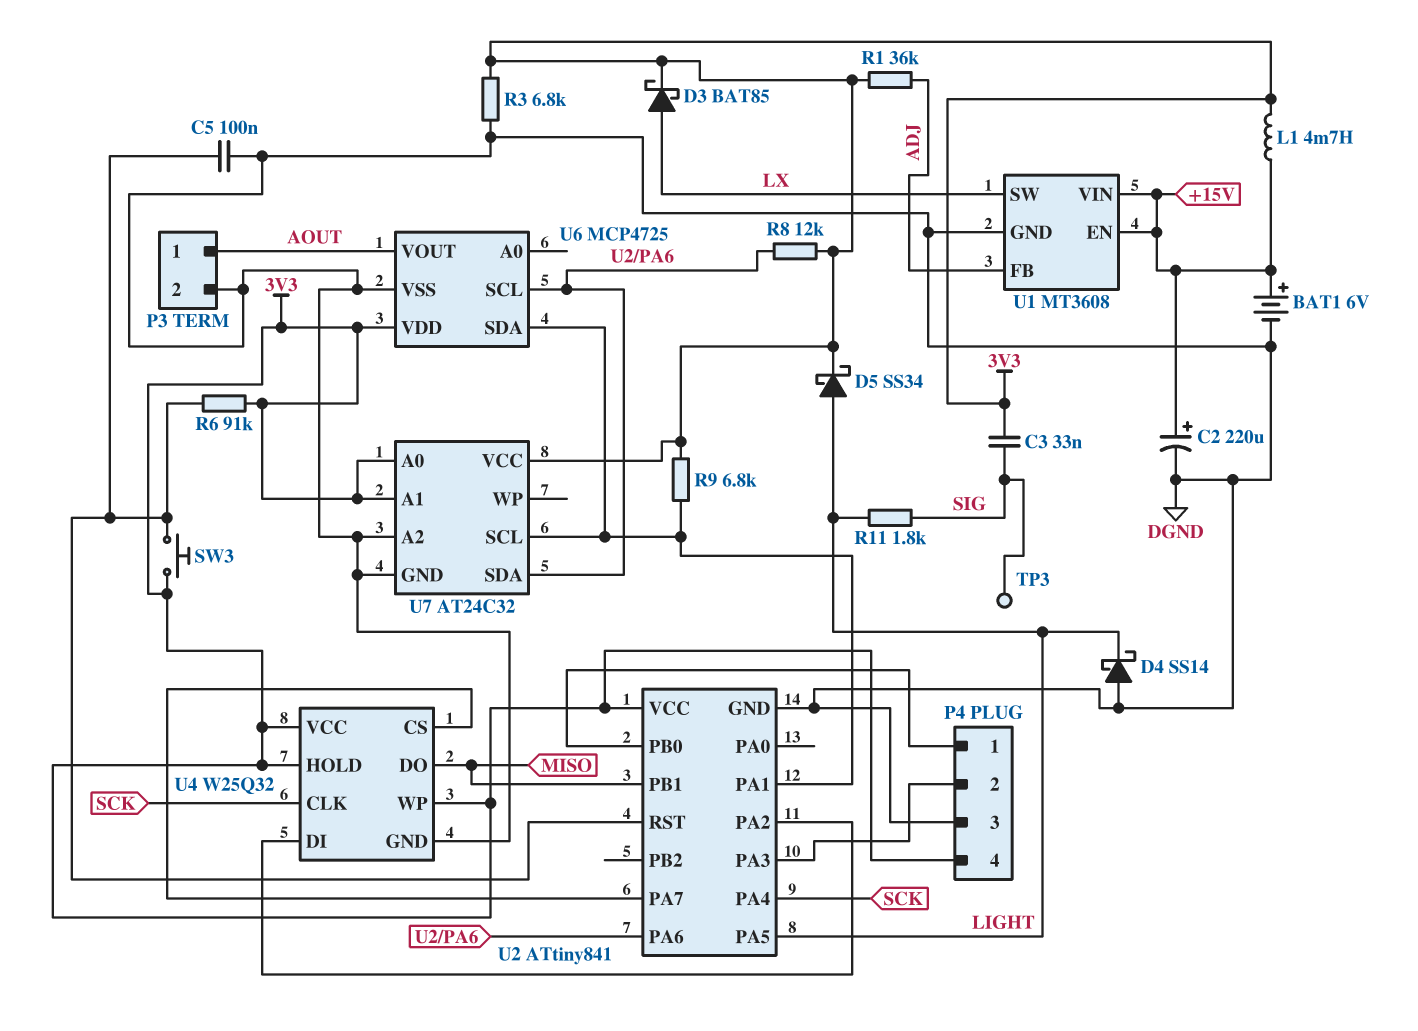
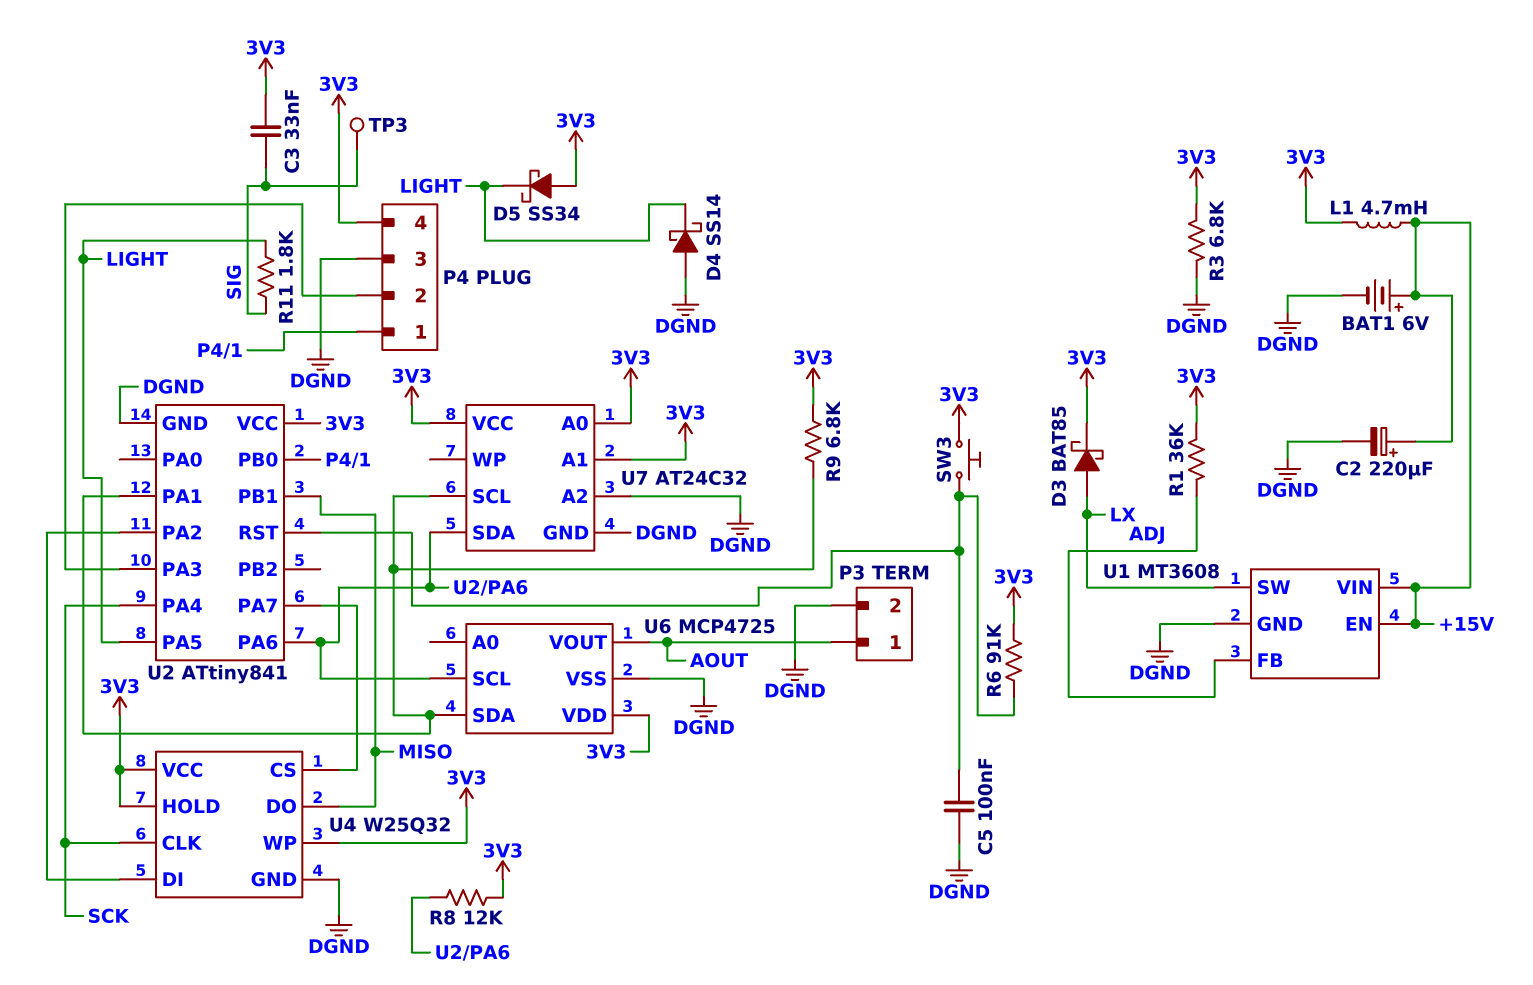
D5: schottky SS34 (A LIGHT, K 3V3) -> schottky SS34 (A 3V3, K LIGHT)

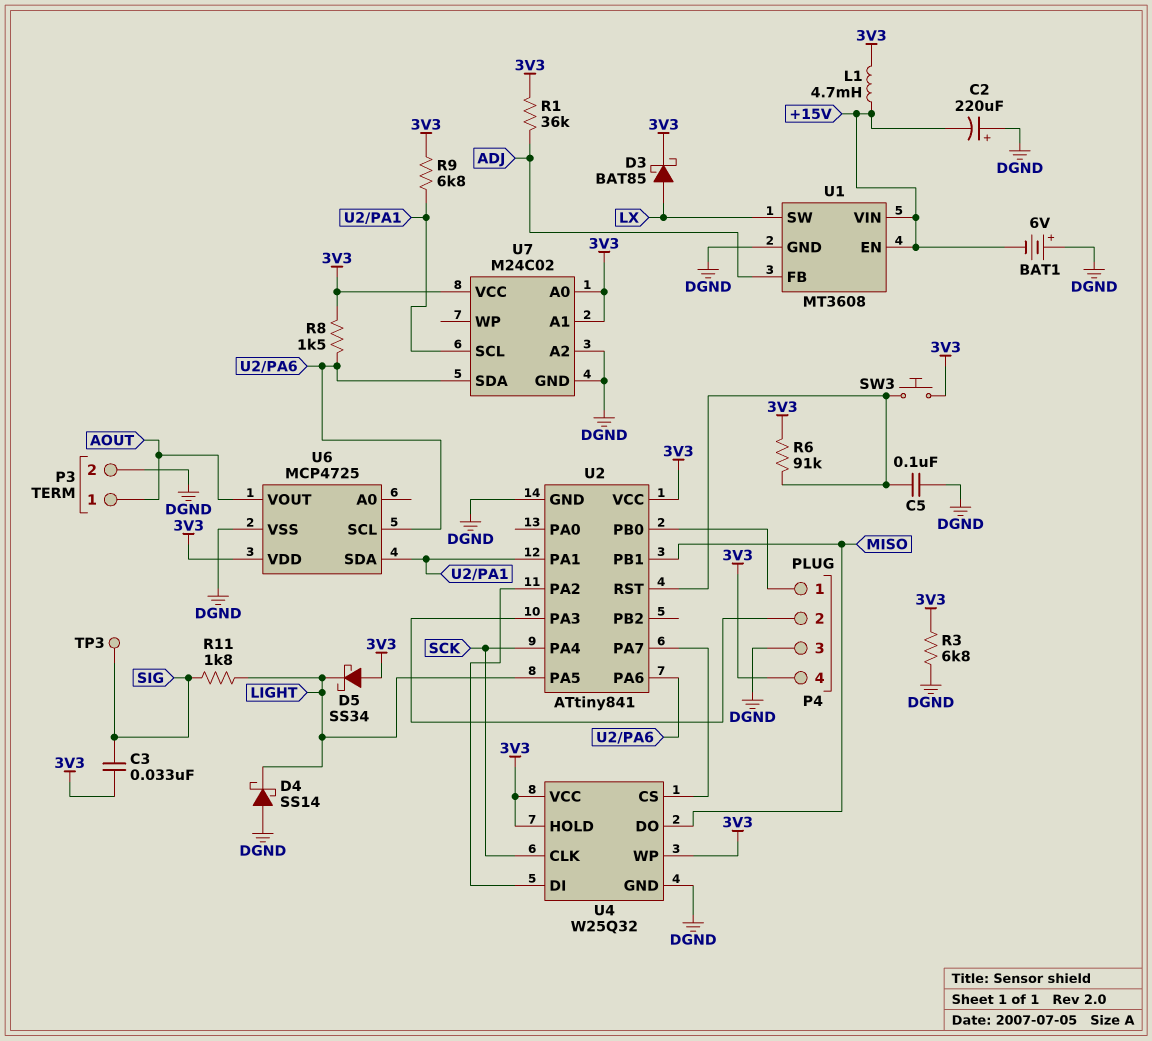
BAT1: 6V (plus +15V, minus DGND) -> 6V (plus DGND, minus +15V)
C2: 220uF (plus +15V, minus DGND) -> 220uF (plus DGND, minus +15V)
R8: 12k (3V3, U2/PA6) -> 1.5k (3V3, U2/PA6)
U7: AT24C32 -> M24C02

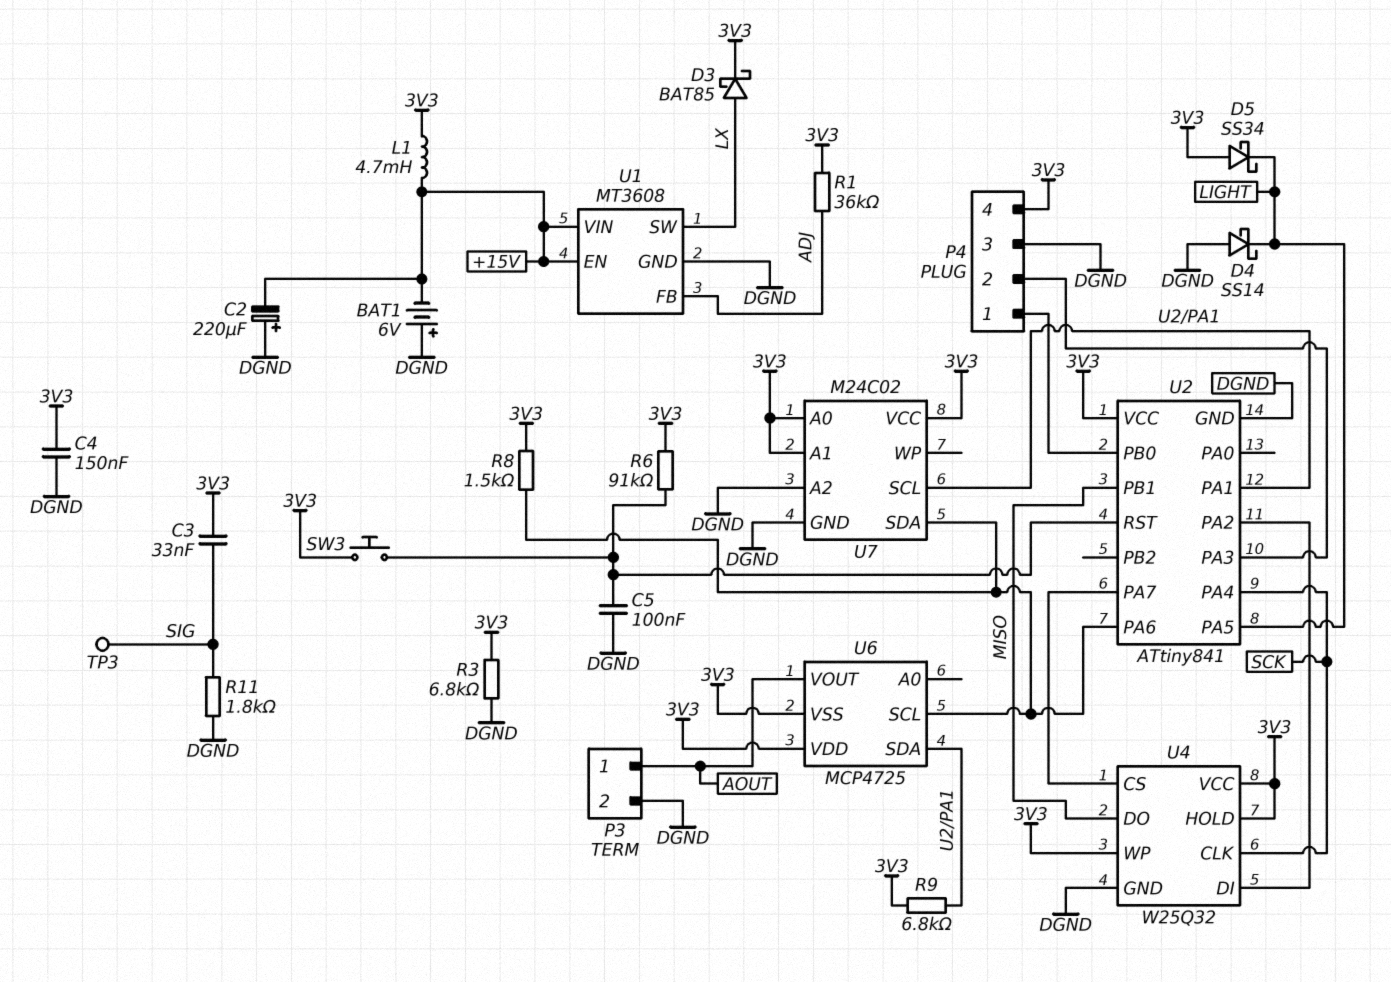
C4: none -> 150nF (3V3, DGND)
R11: 1.8k (LIGHT, SIG) -> 1.8k (DGND, SIG)
U6 pin VSS: DGND -> 3V3

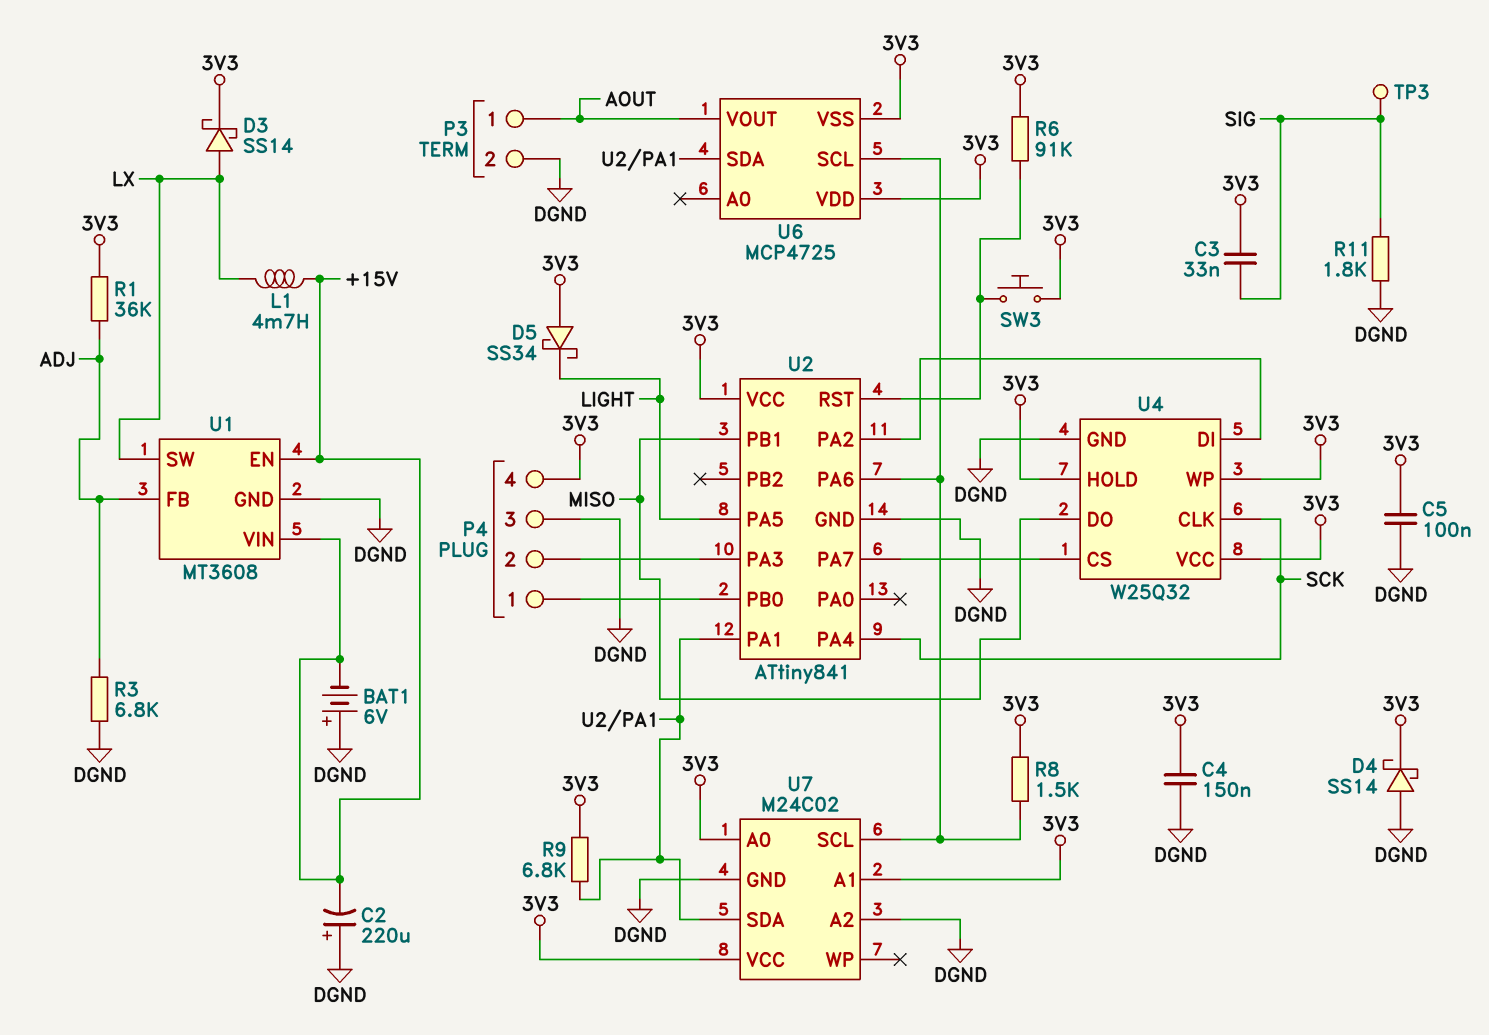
C5: 100nF (DGND, U2/RST) -> 100nF (3V3, DGND)
D3: schottky BAT85 (A LX, K 3V3) -> schottky SS14 (A LX, K 3V3)
D4: schottky SS14 (A DGND, K LIGHT) -> schottky SS14 (A DGND, K 3V3)
L1: 4.7mH (+15V, 3V3) -> 4.7mH (+15V, LX)
R3: 6.8k (3V3, DGND) -> 6.8k (ADJ, DGND)
U7 pin SCL: U2/PA1 -> U2/PA6
U7 pin SDA: U2/PA6 -> U2/PA1

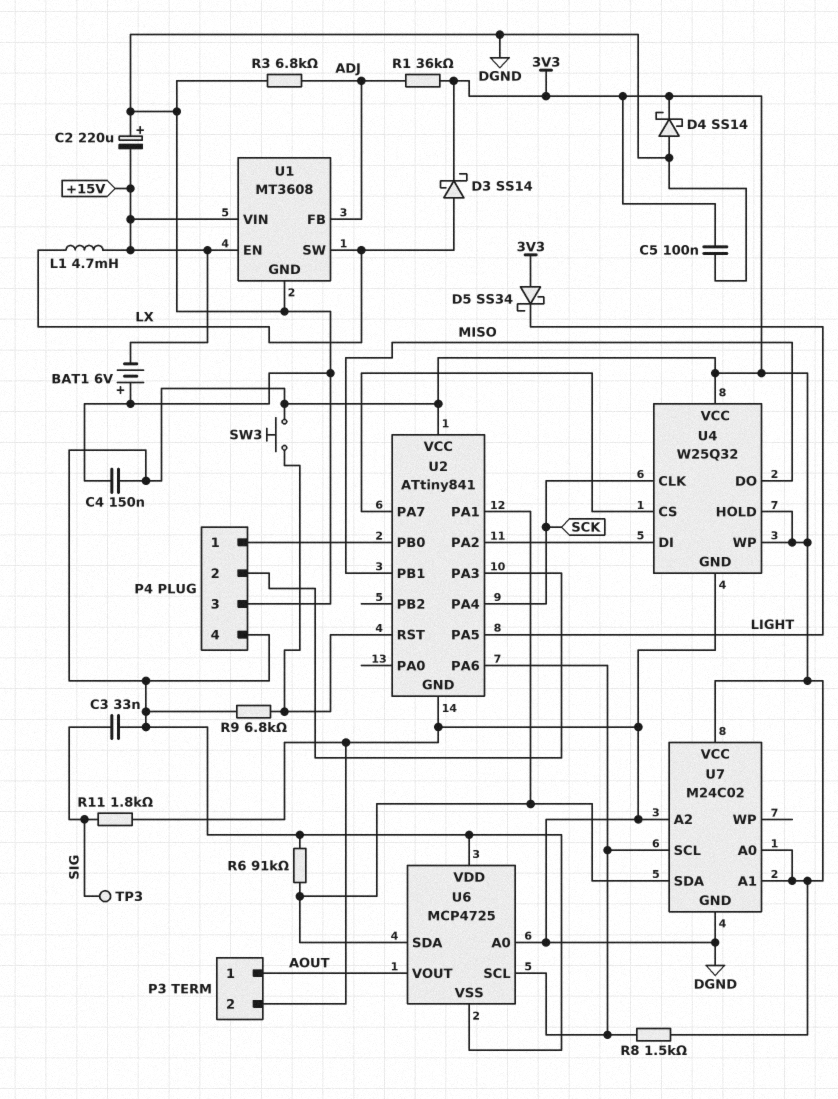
R6: 91k (3V3, U2/RST) -> 91k (3V3, U2/PA1)
R9: 6.8k (3V3, U2/PA1) -> 6.8k (3V3, U2/RST)
U6 pin A0: none -> DGND

